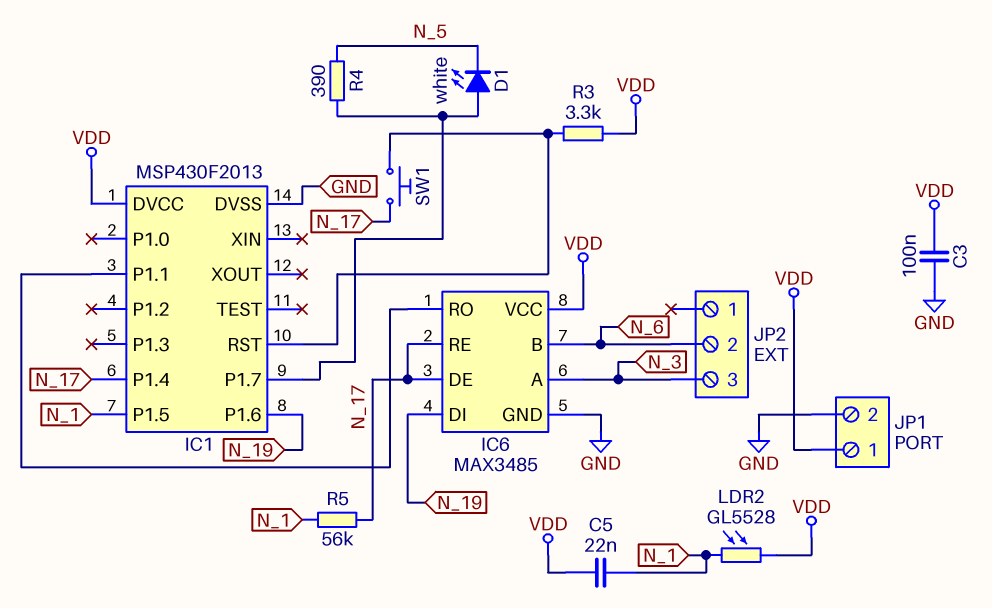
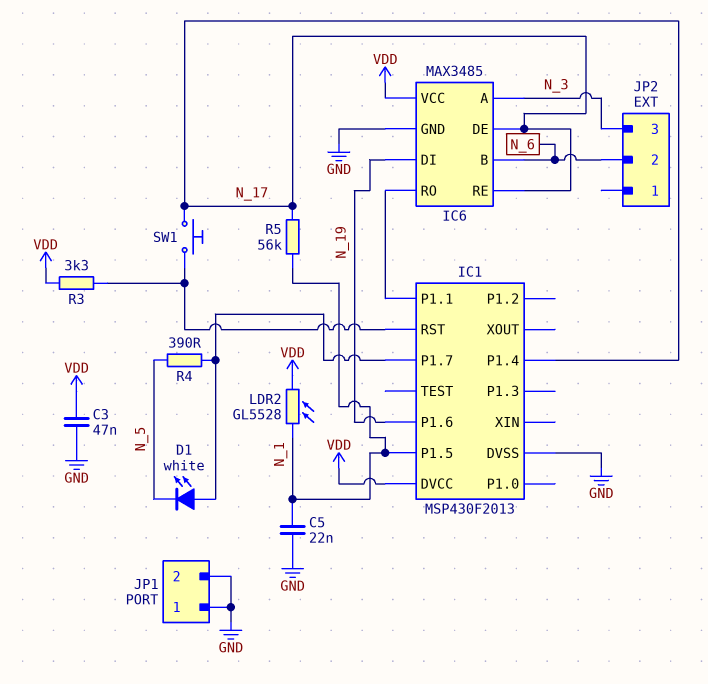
C3: 100nF (GND, VDD) -> 47nF (GND, VDD)
C5: 22nF (N_1, VDD) -> 22nF (GND, N_1)
JP1 pin 1: VDD -> GND

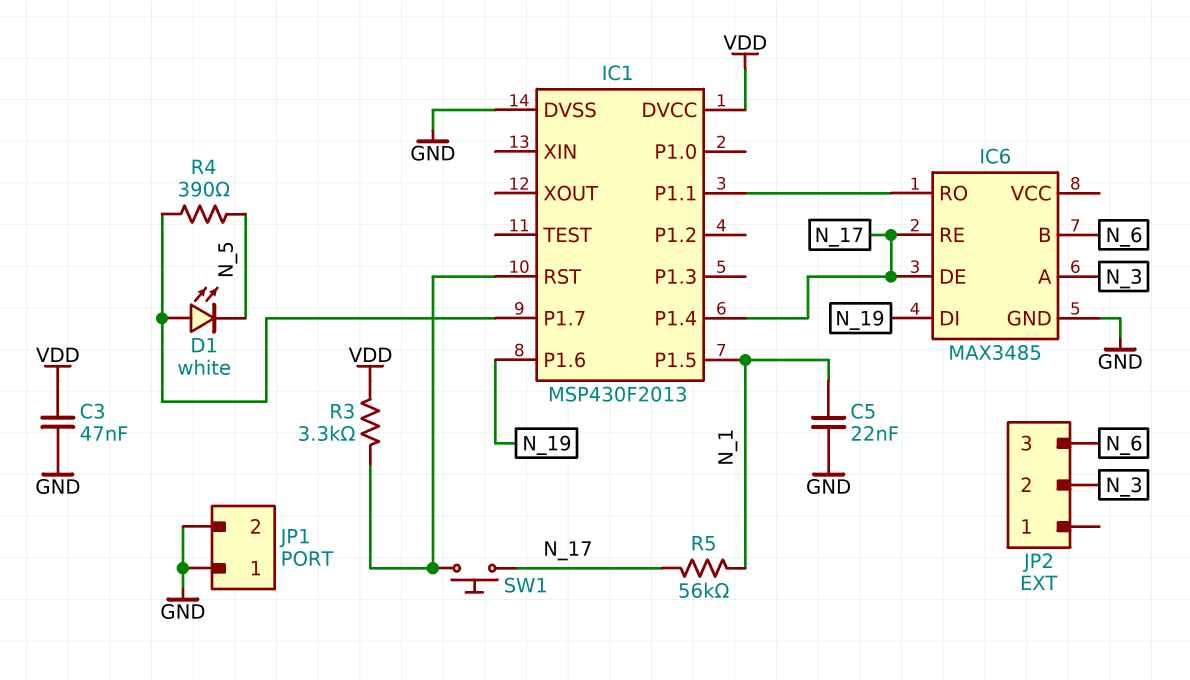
IC6 pin VCC: VDD -> none
JP2 pin 2: N_6 -> N_3
JP2 pin 3: N_3 -> N_6
LDR2: GL5528 (N_1, VDD) -> none

